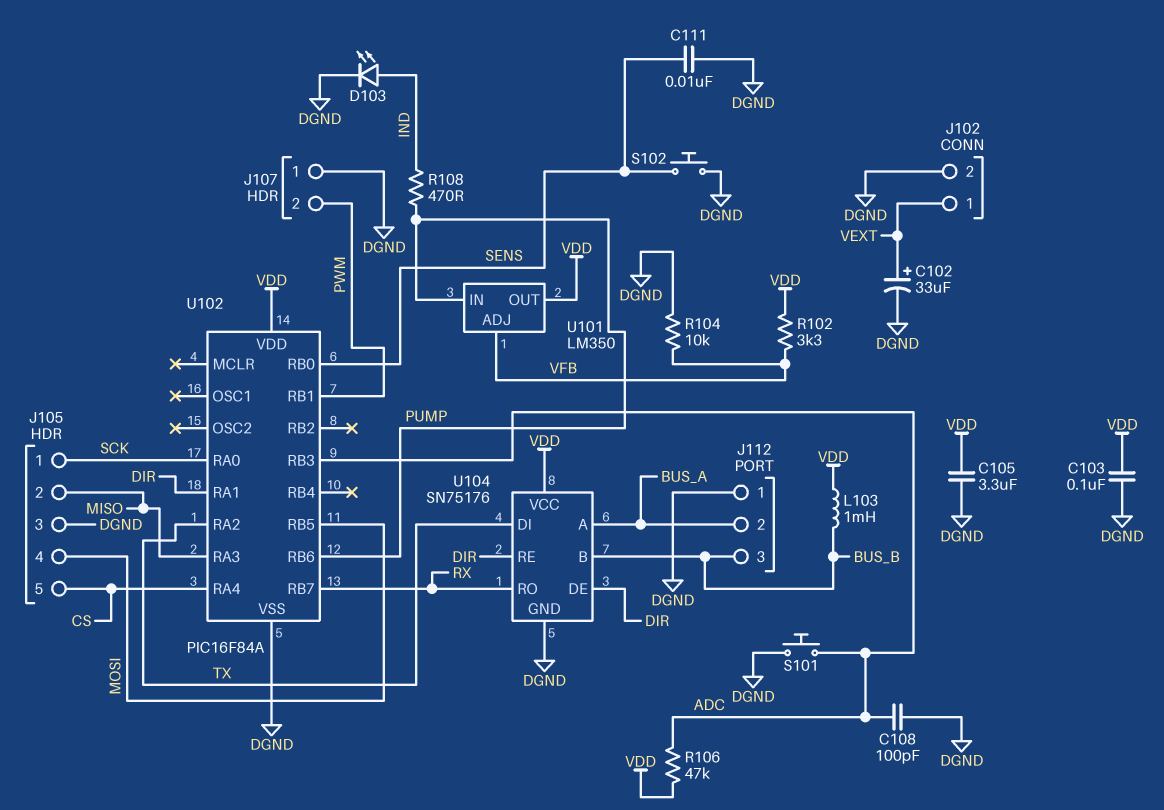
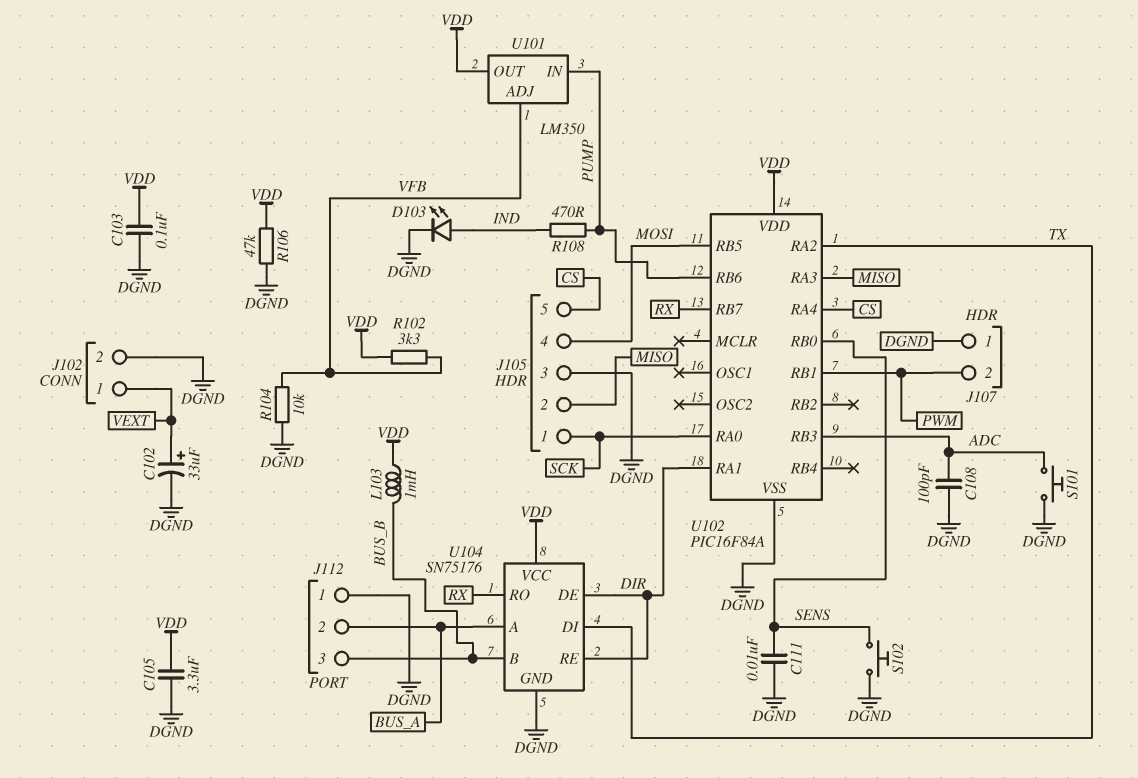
R106: 47k (ADC, VDD) -> 47k (DGND, VDD)

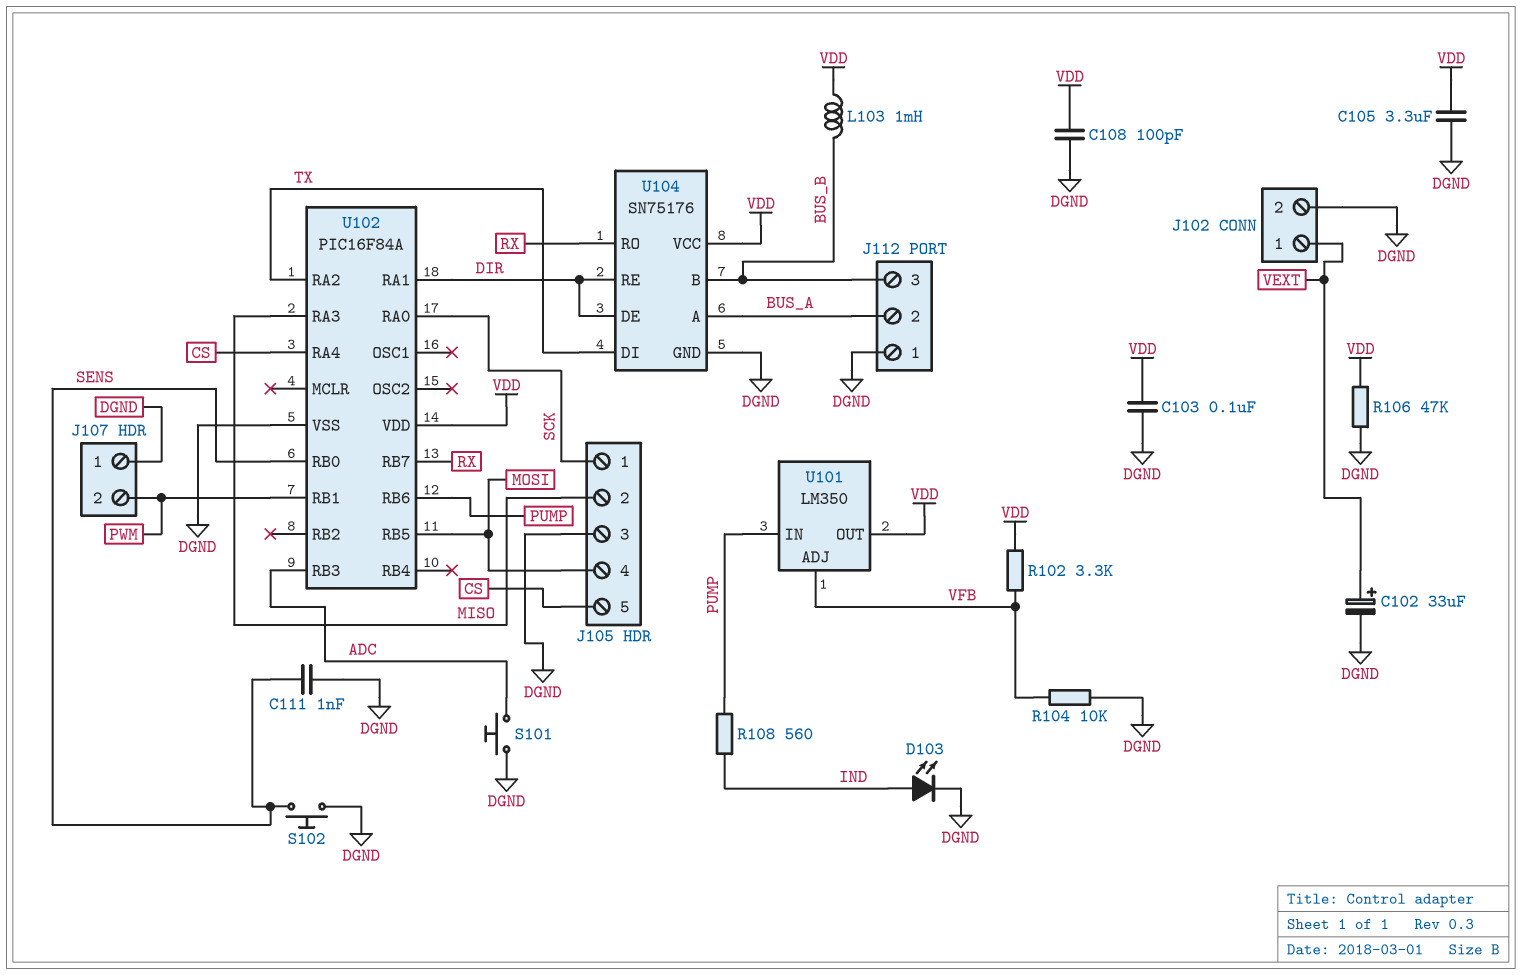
C108: 100pF (ADC, DGND) -> 100pF (DGND, VDD)
C111: 10nF (DGND, SENS) -> 1nF (DGND, SENS)
R108: 470 (IND, PUMP) -> 560 (IND, PUMP)

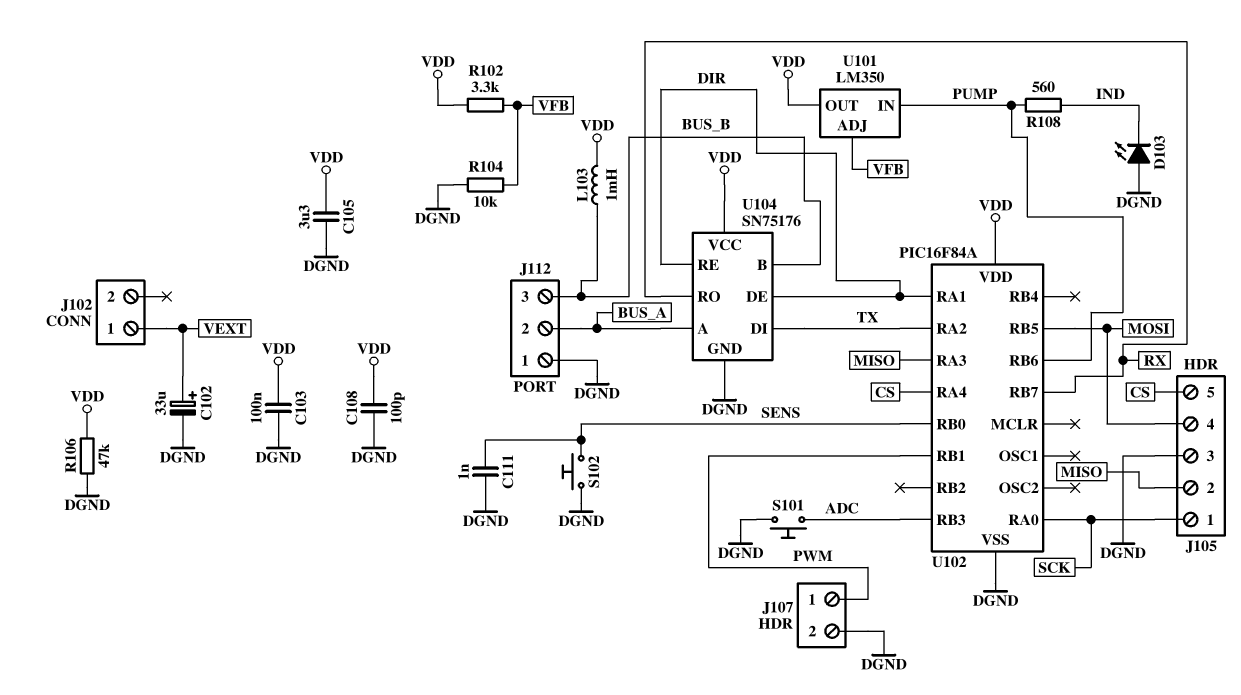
D103: LED (A IND, K DGND) -> LED (A DGND, K IND)
J102 pin 2: DGND -> none
J107 pin 1: DGND -> PWM
J107 pin 2: PWM -> DGND

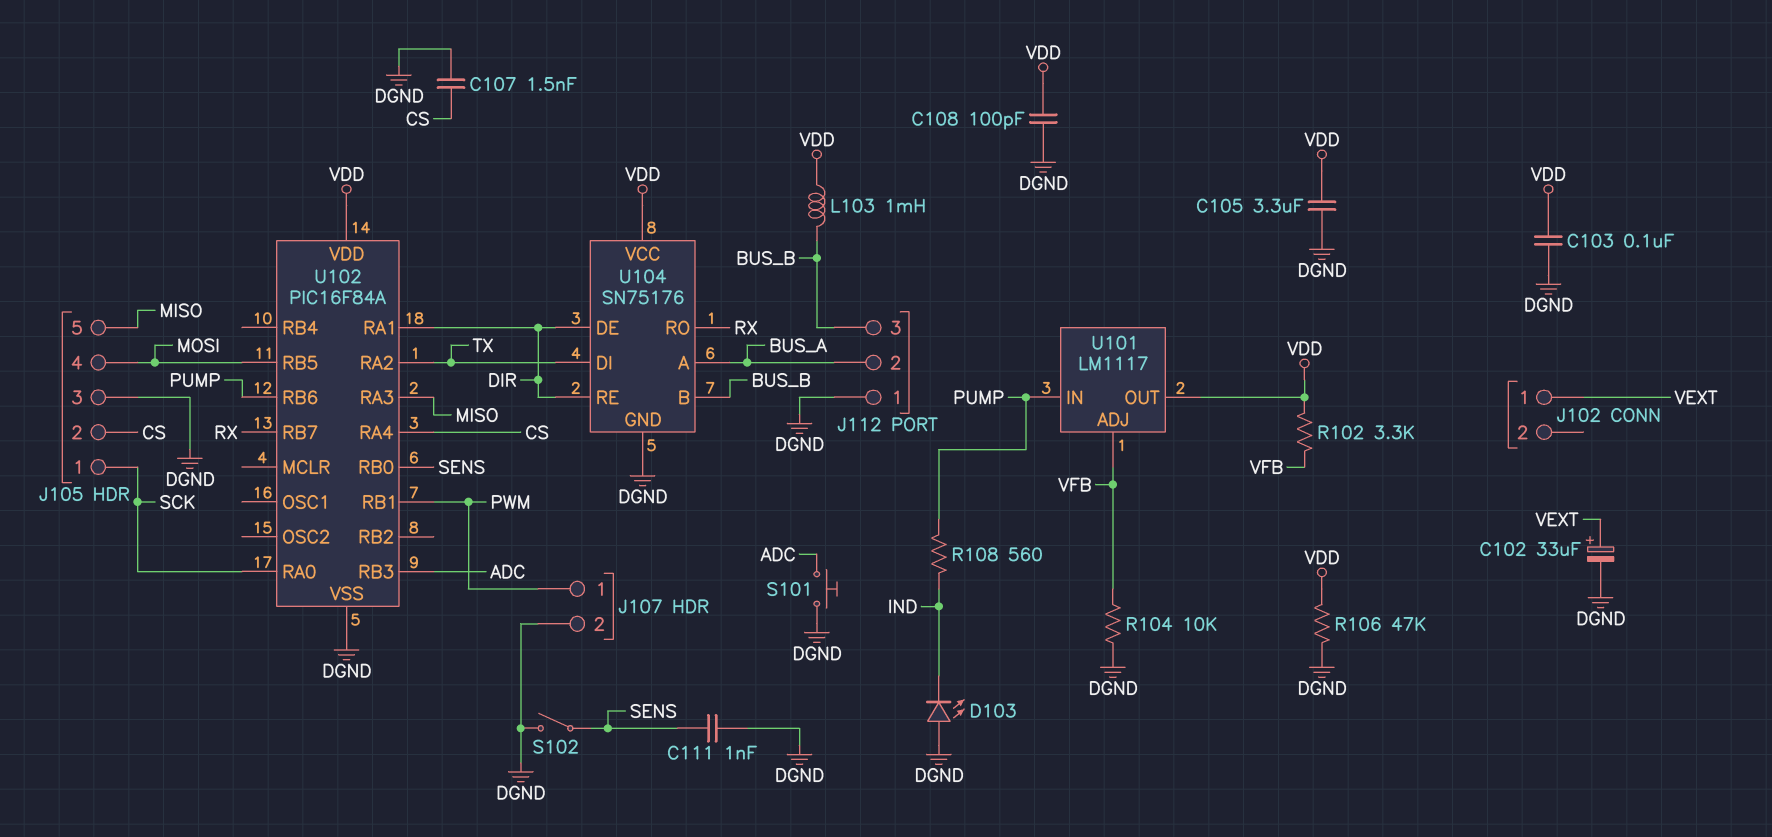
C107: none -> 1.5nF (CS, DGND)
J105 pin 2: MISO -> CS
J105 pin 5: CS -> MISO
S102: button (DGND, SENS) -> switch (DGND, SENS)
U101: LM350 -> LM1117

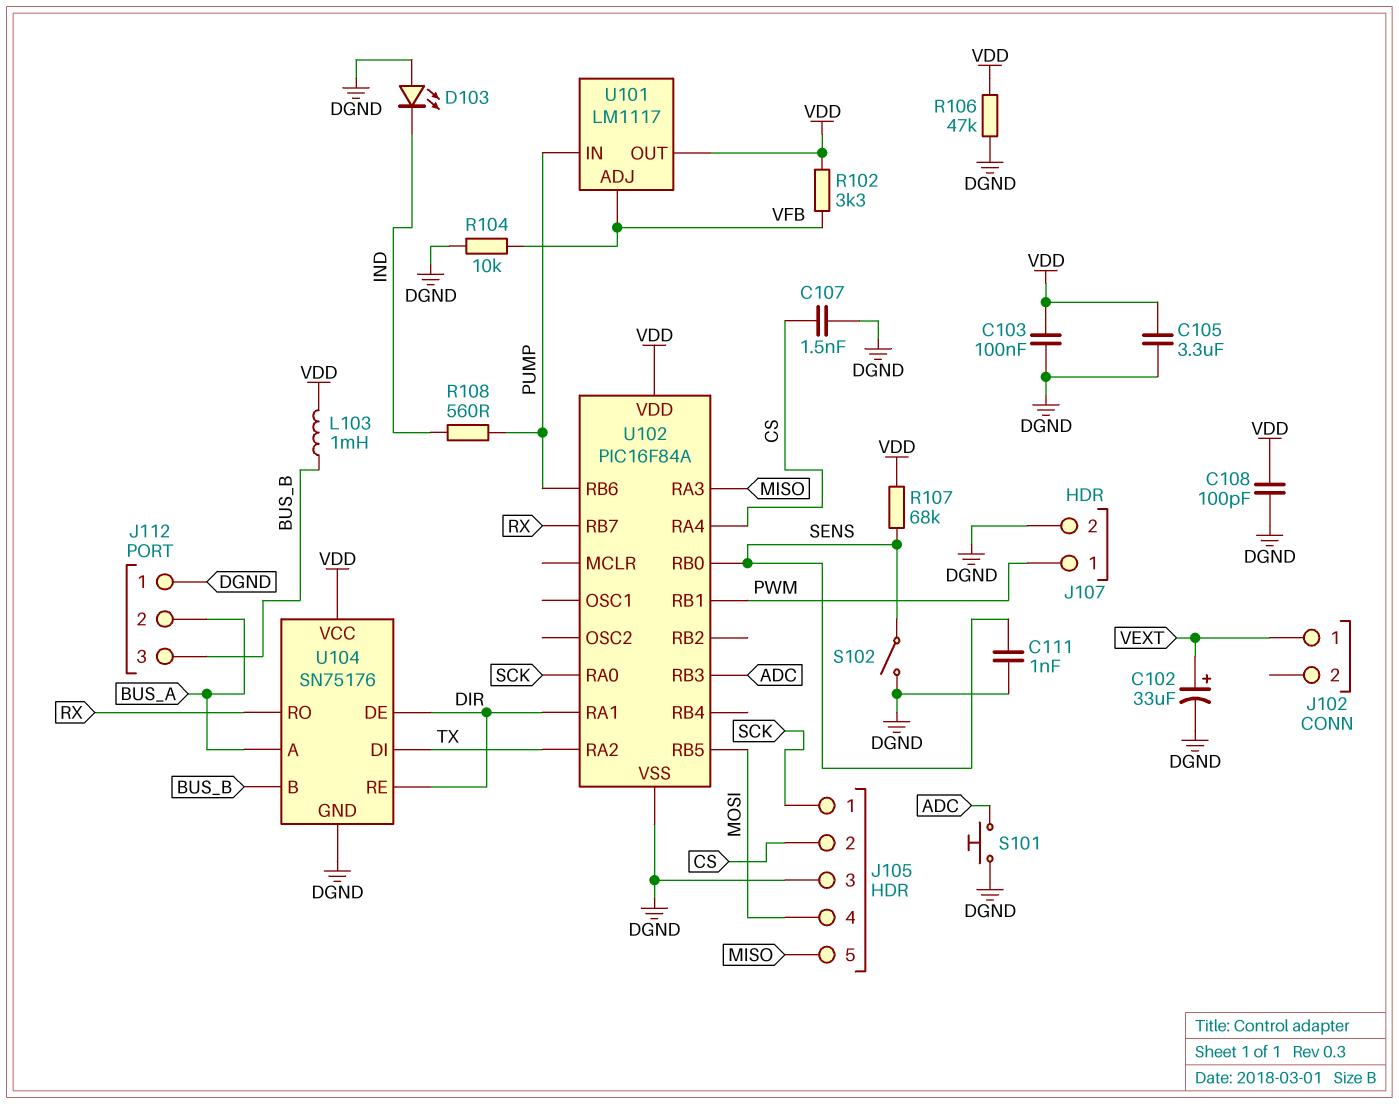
R107: none -> 68k (SENS, VDD)

